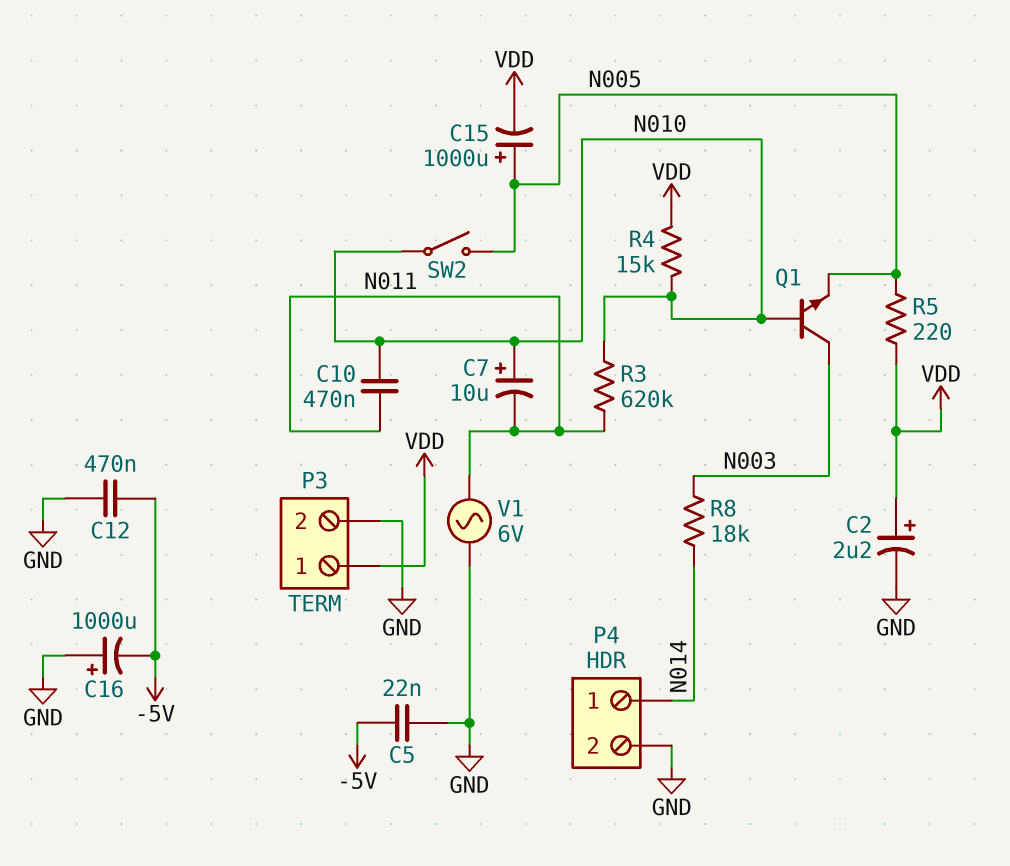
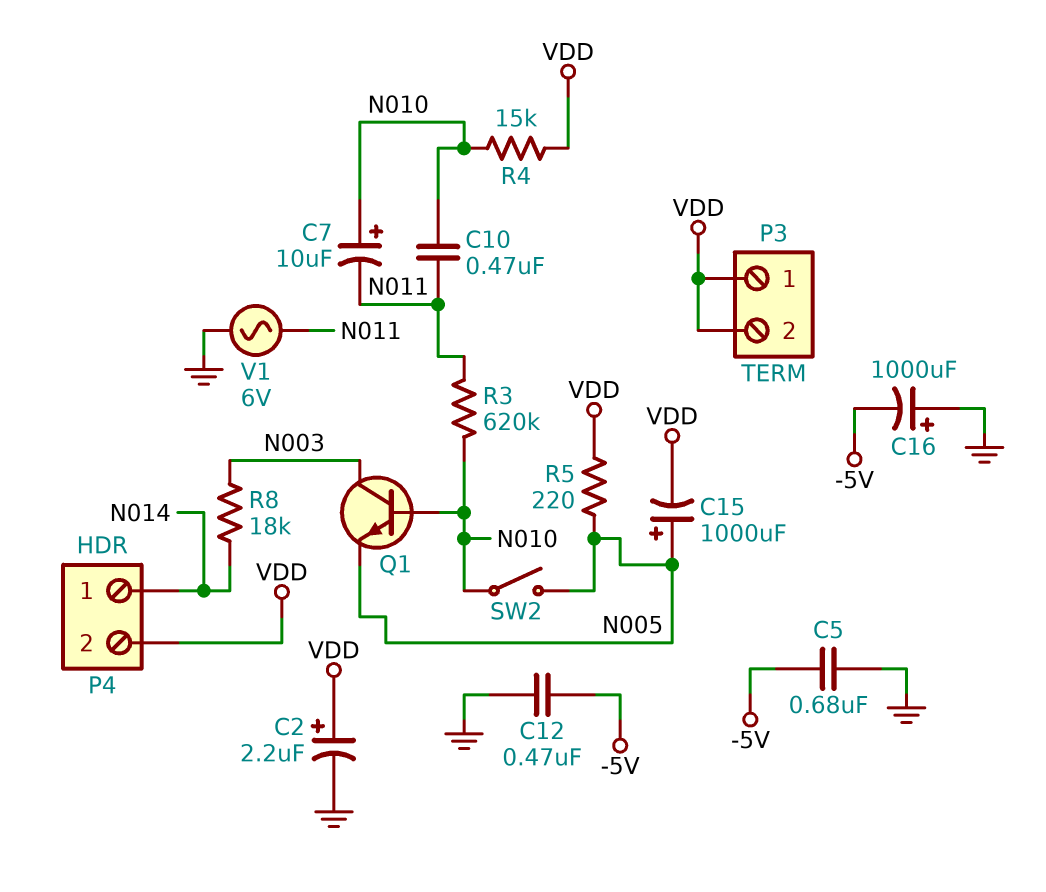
C5: 22nF (-5V, GND) -> 680nF (-5V, GND)
P3 pin 2: GND -> VDD
P4 pin 2: GND -> VDD

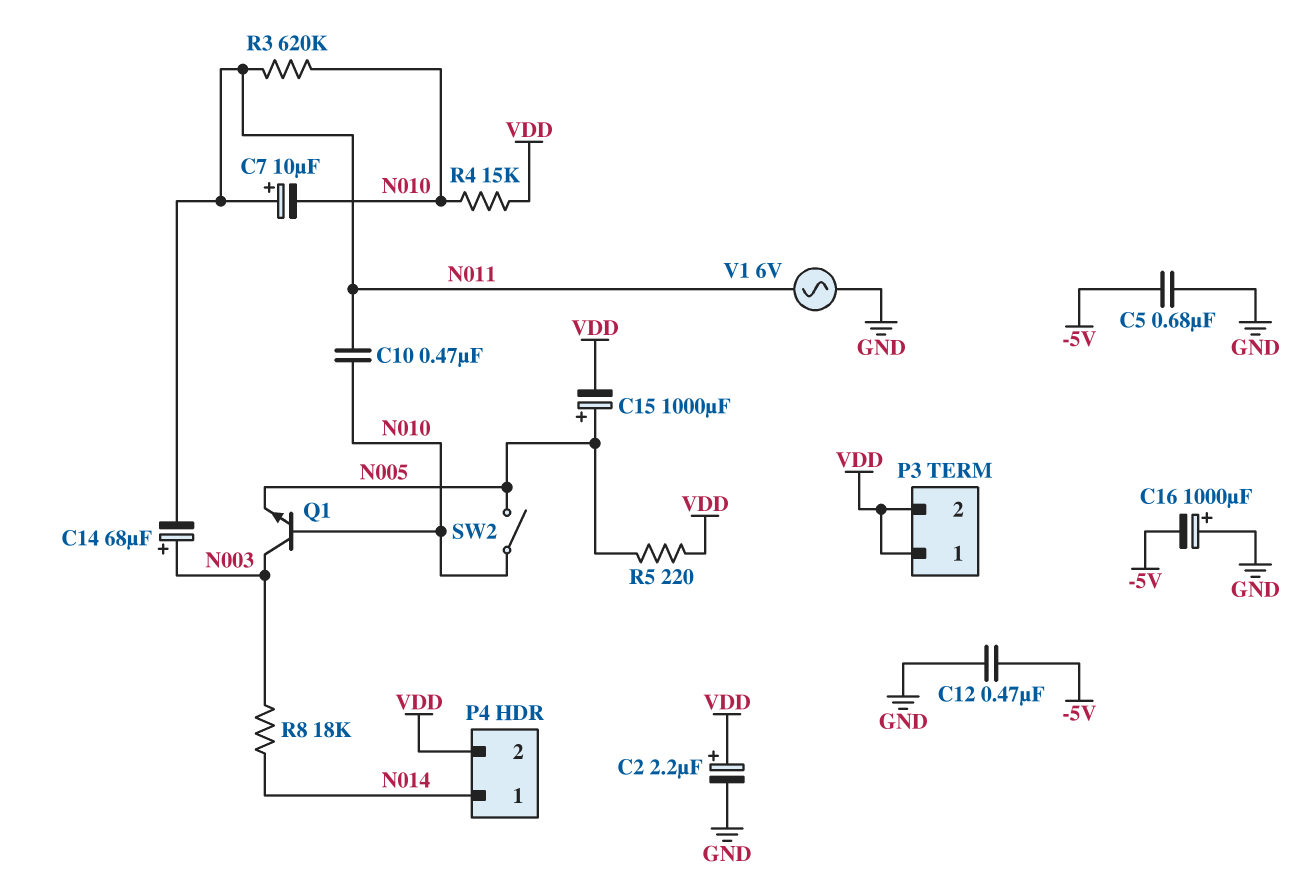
C7: 10uF (plus N010, minus N011) -> 10uF (plus N011, minus N010)
C14: none -> 68uF (plus N003, minus N011)

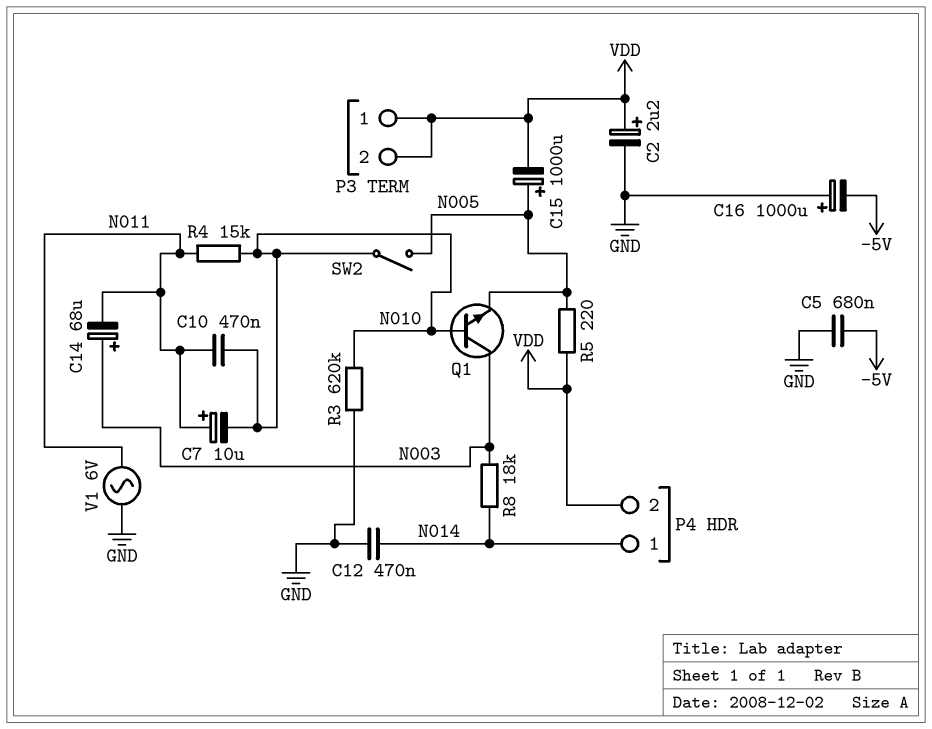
C12: 470nF (-5V, GND) -> 470nF (GND, N014)
R3: 620k (N010, N011) -> 620k (GND, N010)
R4: 15k (N010, VDD) -> 15k (N010, N011)

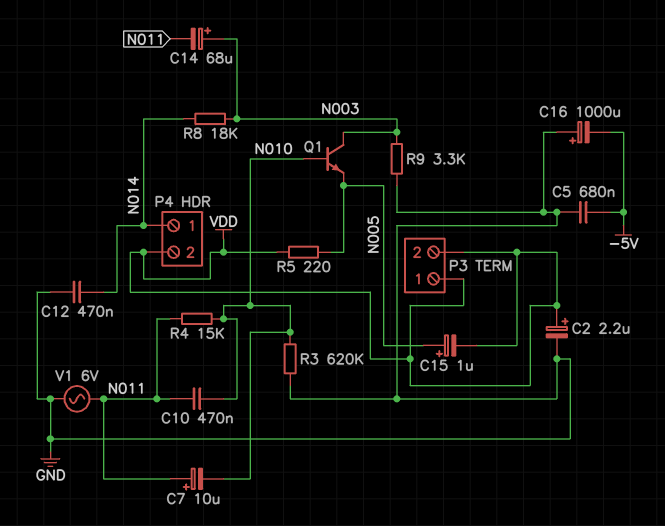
C15: 1000uF (plus N005, minus VDD) -> 1uF (plus N005, minus VDD)
R9: none -> 3.3k (GND, N003)
SW2: switch (N005, N010) -> none

